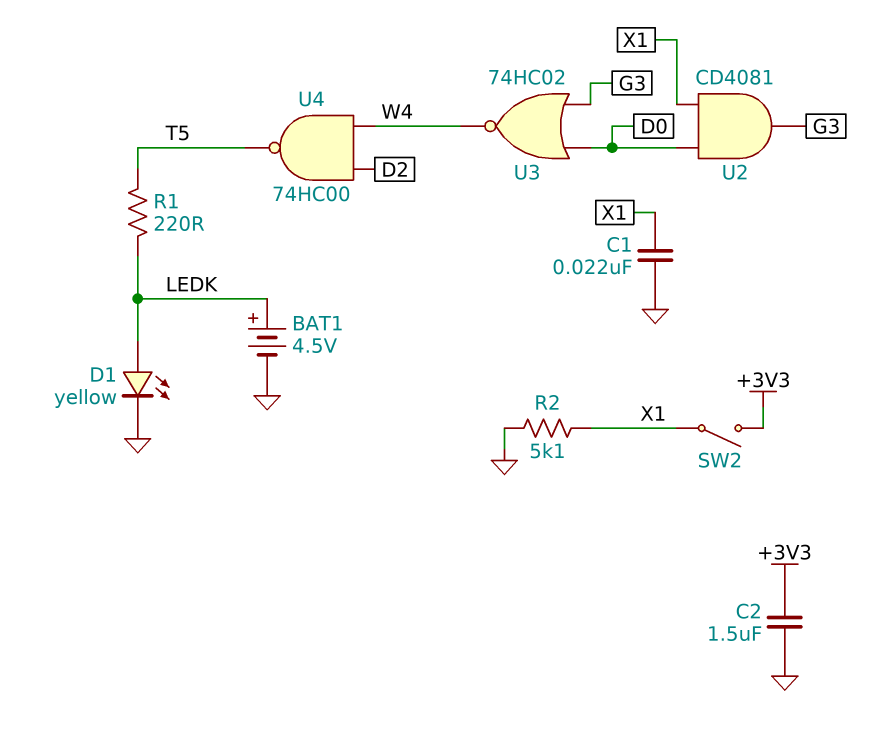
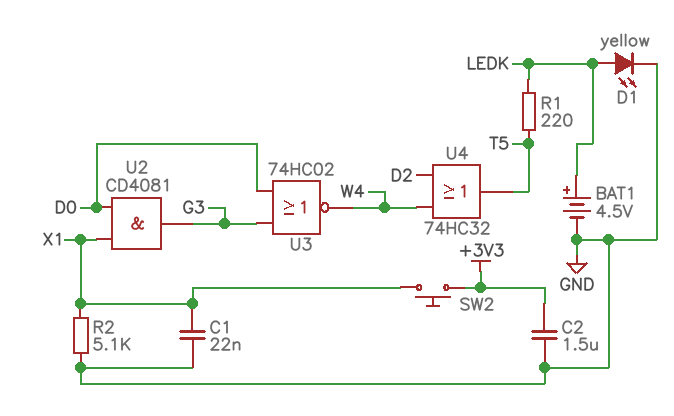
SW2: switch (+3V3, X1) -> button (+3V3, X1)
U4: NAND 74HC00 (in D2, in W4, out T5) -> OR 74HC32 (in D2, in W4, out T5)

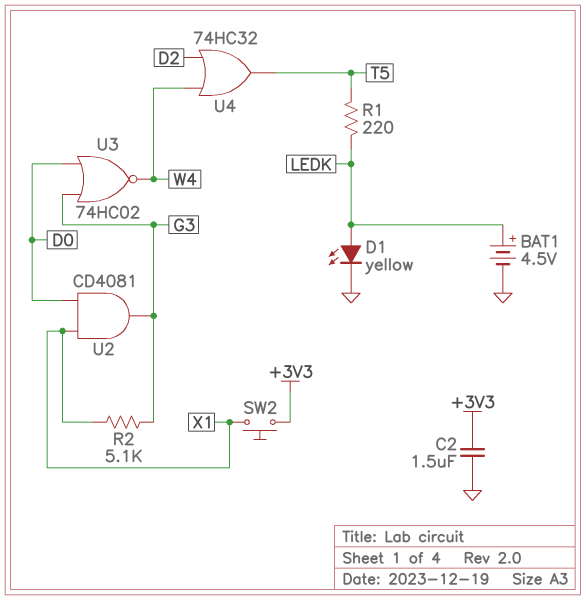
C1: 22nF (GND, X1) -> none
R2: 5.1k (GND, X1) -> 5.1k (G3, X1)

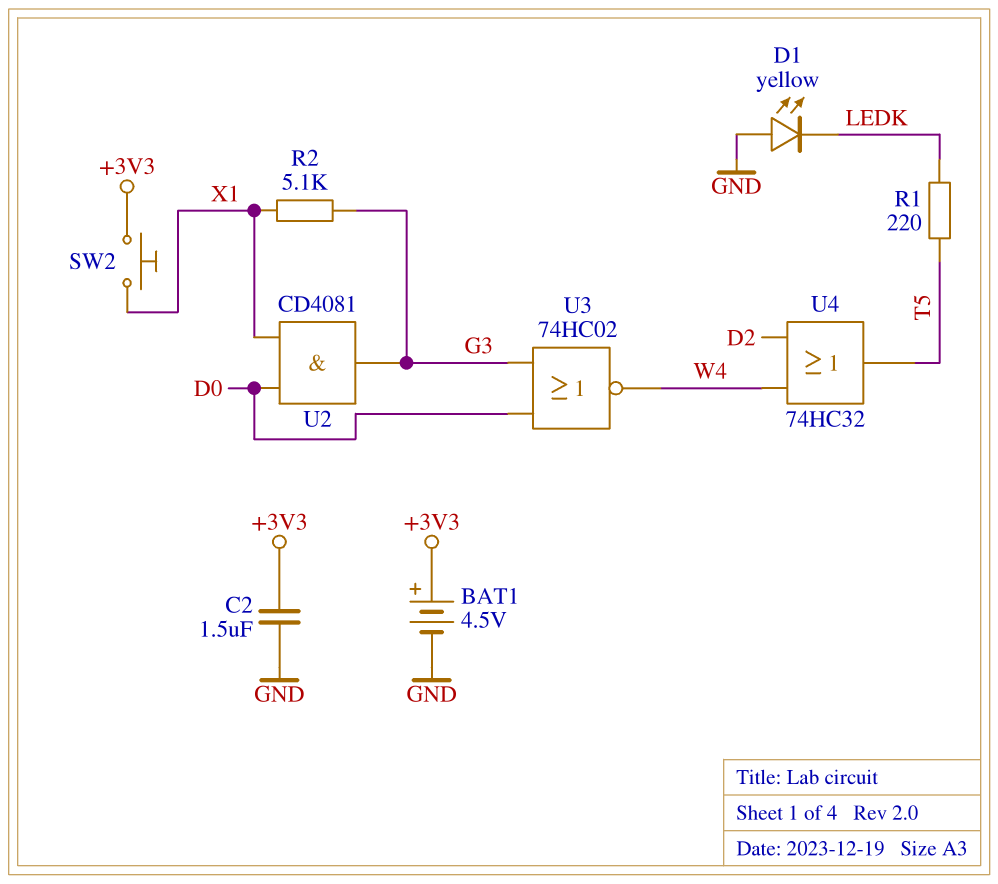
BAT1: 4.5V (plus LEDK, minus GND) -> 4.5V (plus +3V3, minus GND)
D1: LED yellow (A LEDK, K GND) -> LED yellow (A GND, K LEDK)

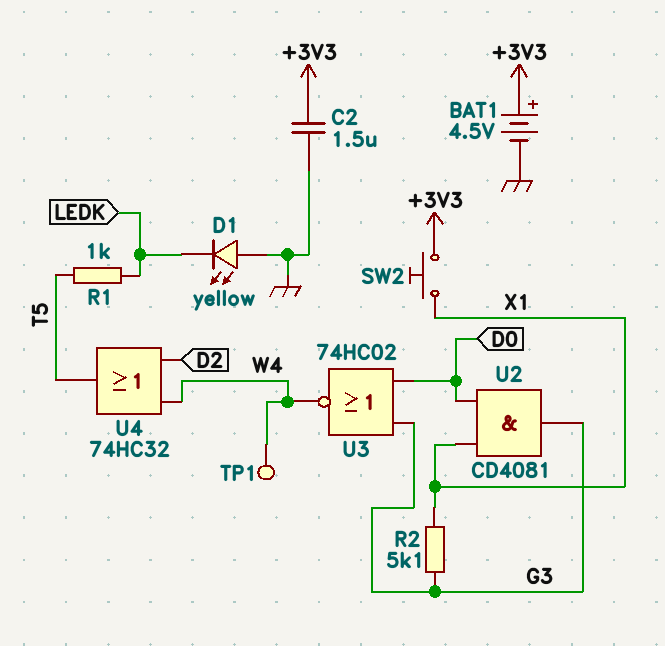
R1: 220 (LEDK, T5) -> 1k (LEDK, T5)
TP1: none -> test point (W4)

